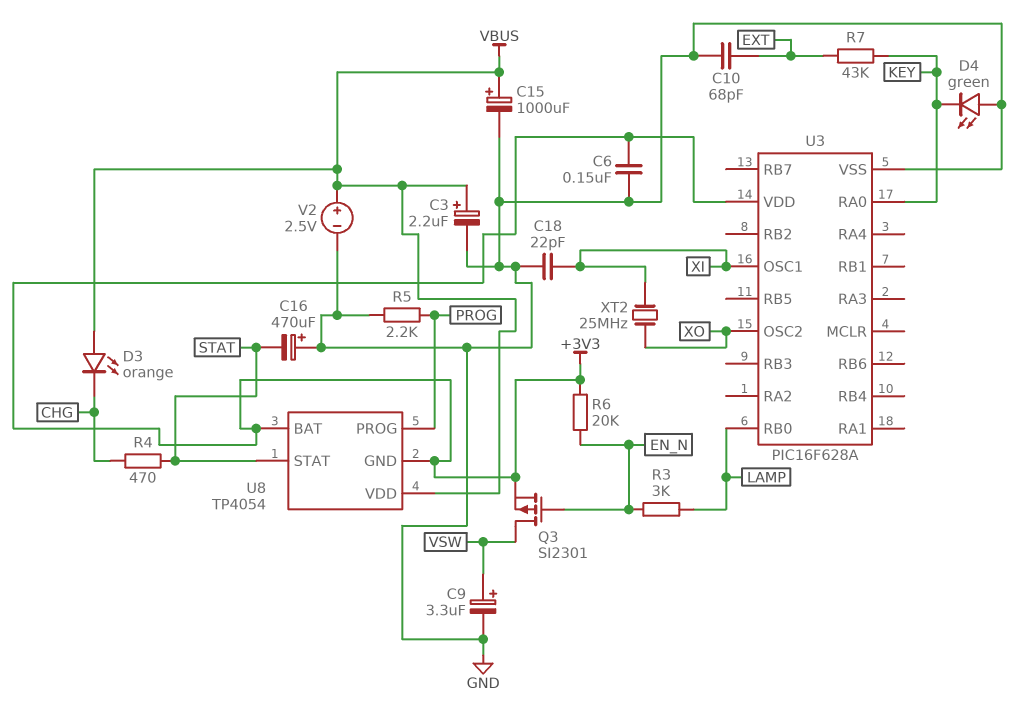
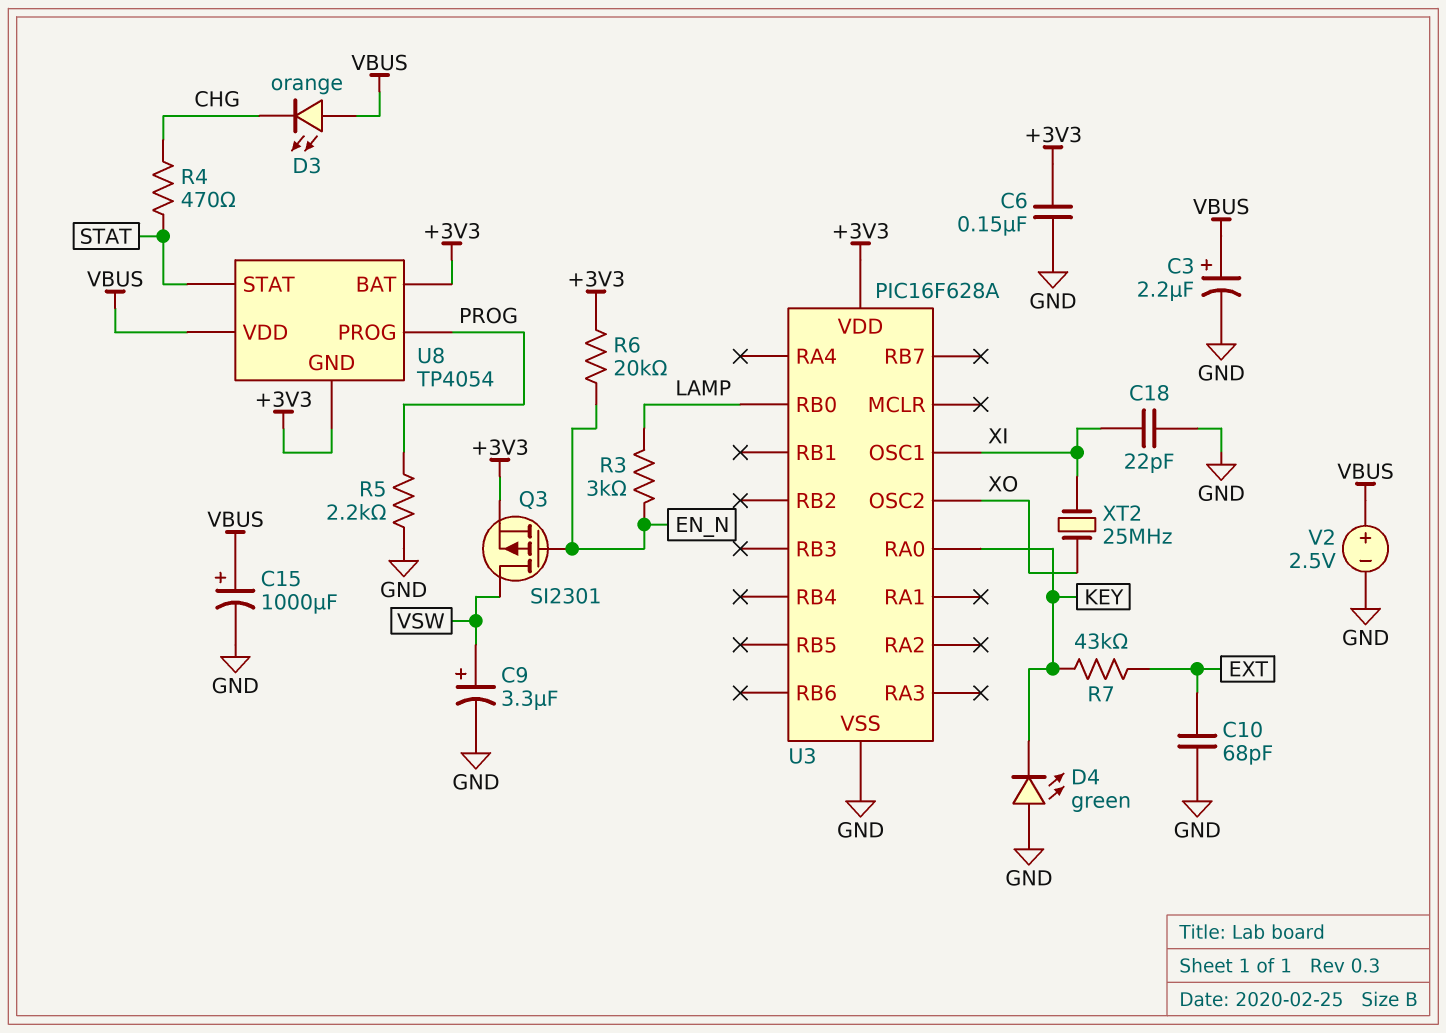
C16: 470uF (plus GND, minus STAT) -> none

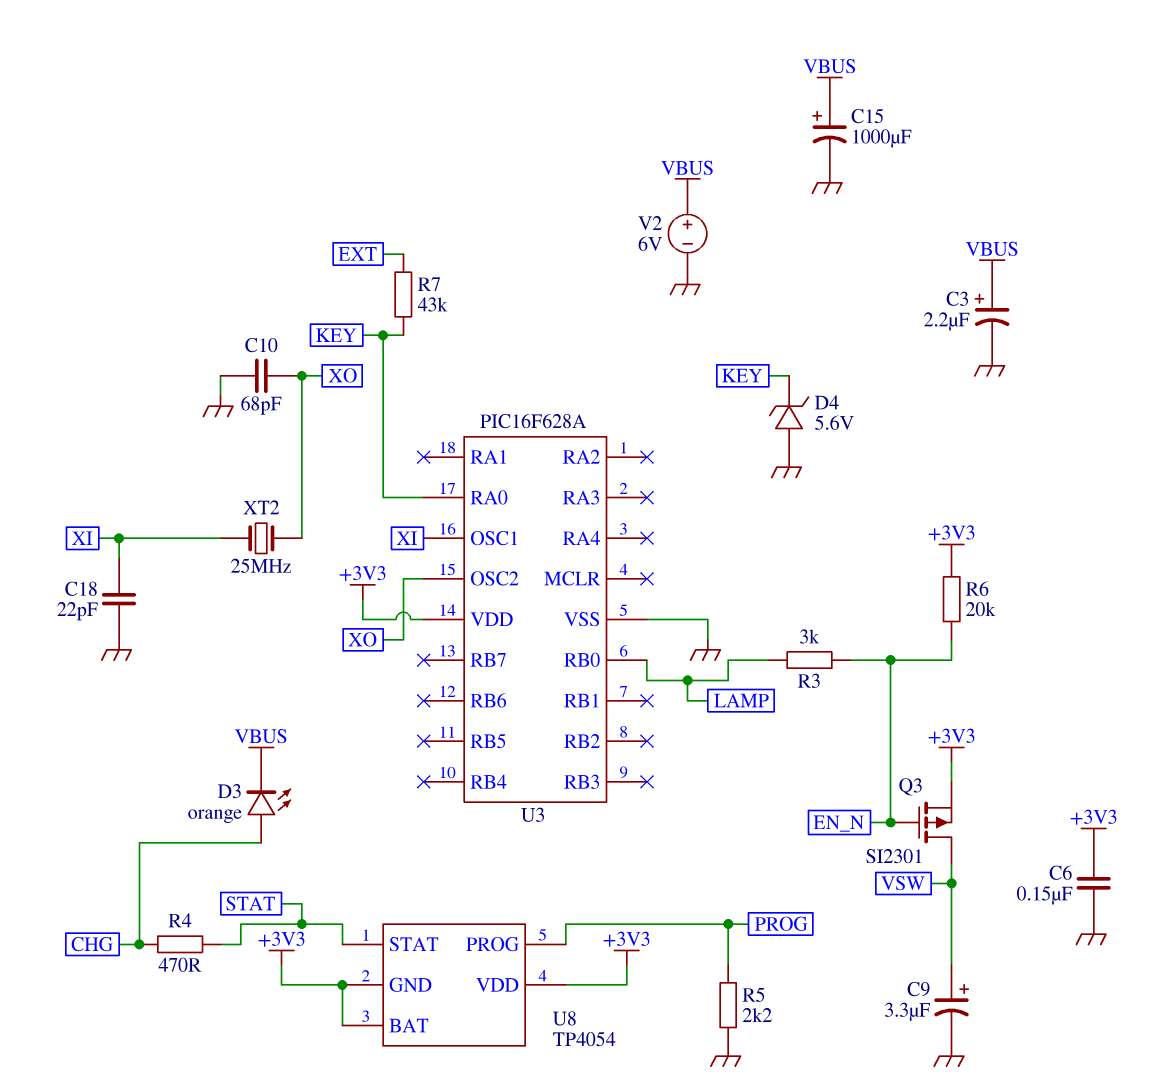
C10: 68pF (EXT, GND) -> 68pF (GND, XO)
D3: LED orange (A VBUS, K CHG) -> LED orange (A CHG, K VBUS)
D4: LED green (A GND, K KEY) -> zener 5.6V (A GND, K KEY)
U8 pin VDD: VBUS -> +3V3
V2: 2.5V (plus VBUS, minus GND) -> 6V (plus VBUS, minus GND)

